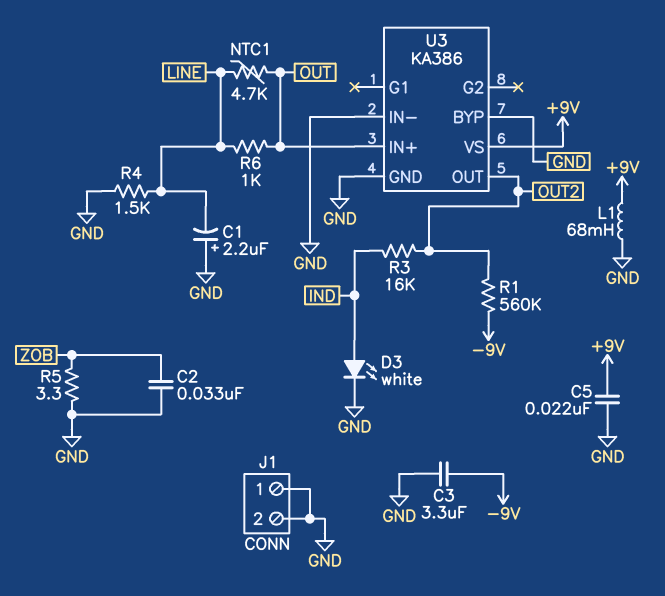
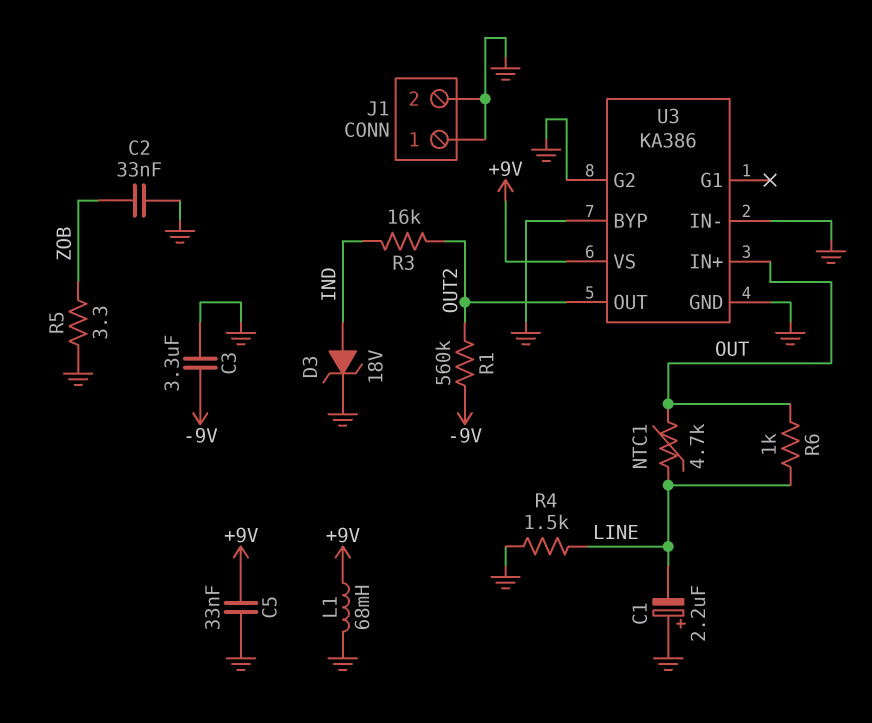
C5: 22nF (+9V, GND) -> 33nF (+9V, GND)
D3: LED white (A IND, K GND) -> zener 18V (A IND, K GND)
U3 pin G2: none -> GND

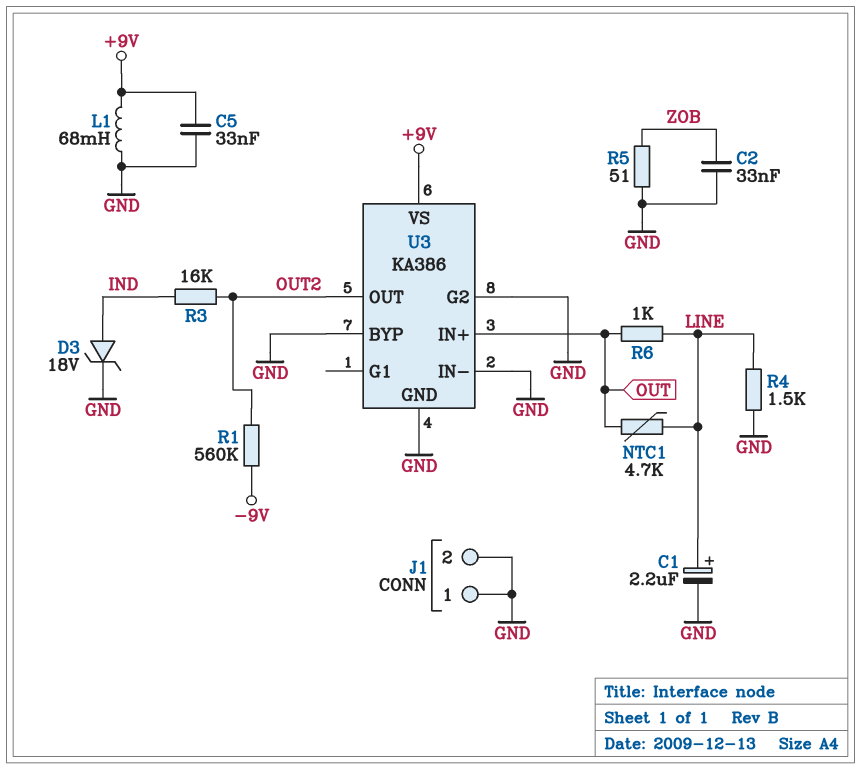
C1: 2.2uF (plus GND, minus LINE) -> 2.2uF (plus LINE, minus GND)
C3: 3.3uF (-9V, GND) -> none
R5: 3.3 (GND, ZOB) -> 51 (GND, ZOB)

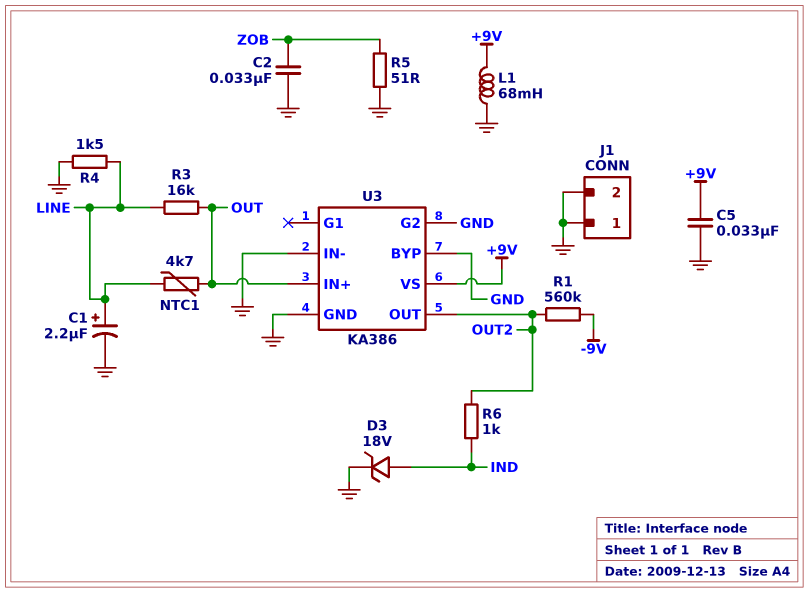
R3: 16k (IND, OUT2) -> 16k (LINE, OUT)
R6: 1k (LINE, OUT) -> 1k (IND, OUT2)

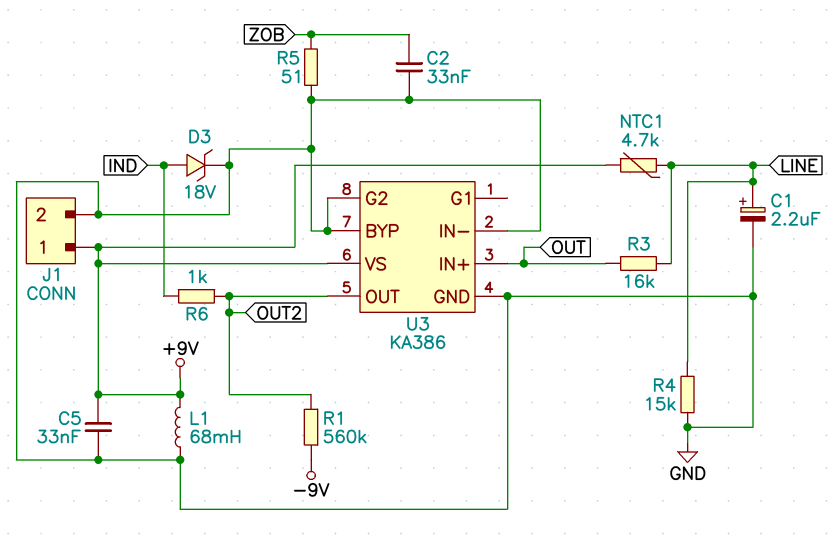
J1 pin 1: GND -> +9V
NTC1: 4.7k (LINE, OUT) -> 4.7k (+9V, LINE)
R4: 1.5k (GND, LINE) -> 15k (GND, LINE)

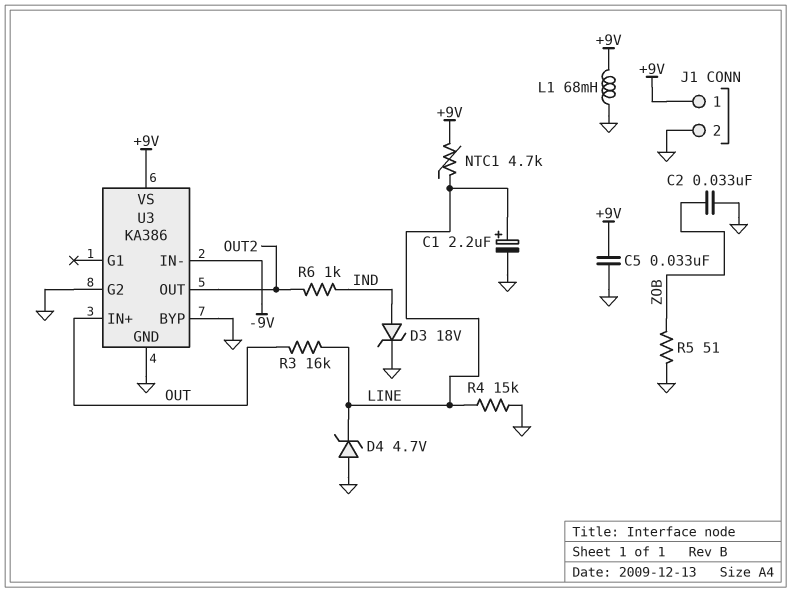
D4: none -> zener 4.7V (A GND, K LINE)
R1: 560k (-9V, OUT2) -> none
U3 pin IN-: GND -> -9V

